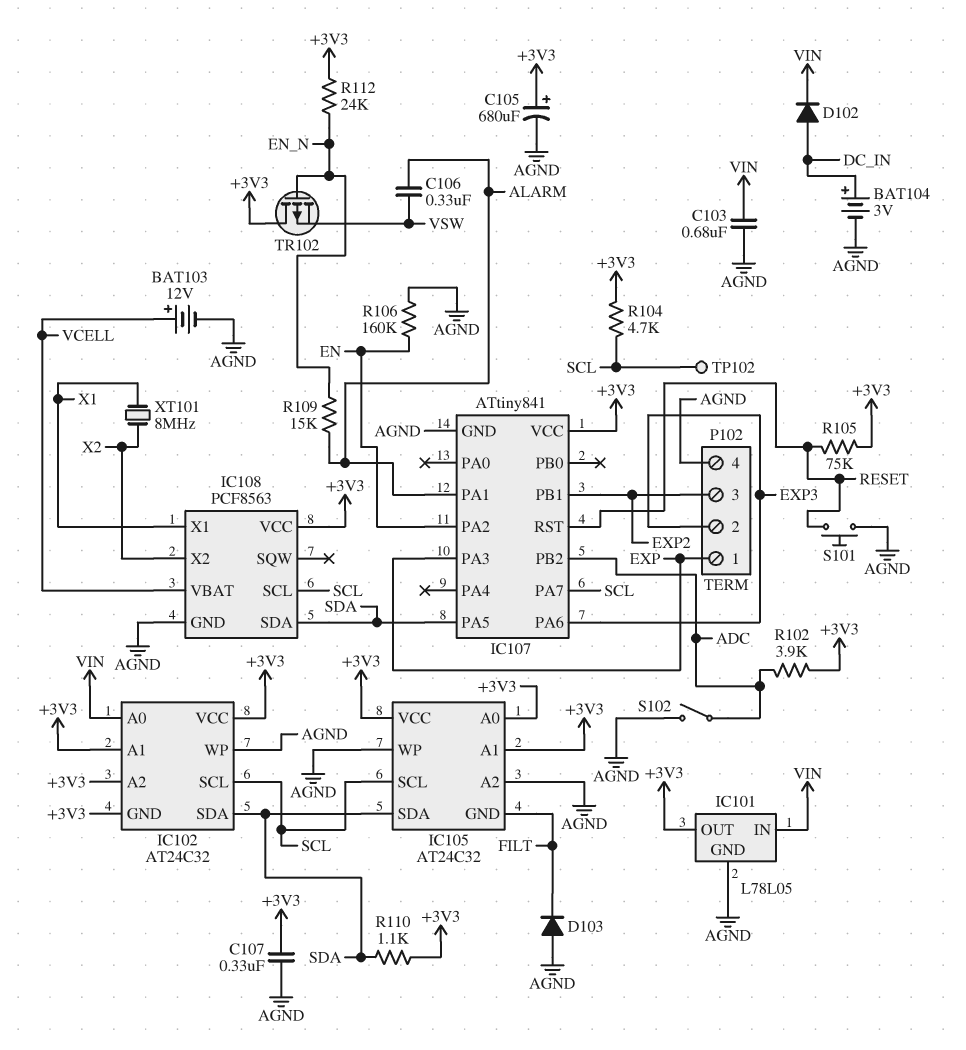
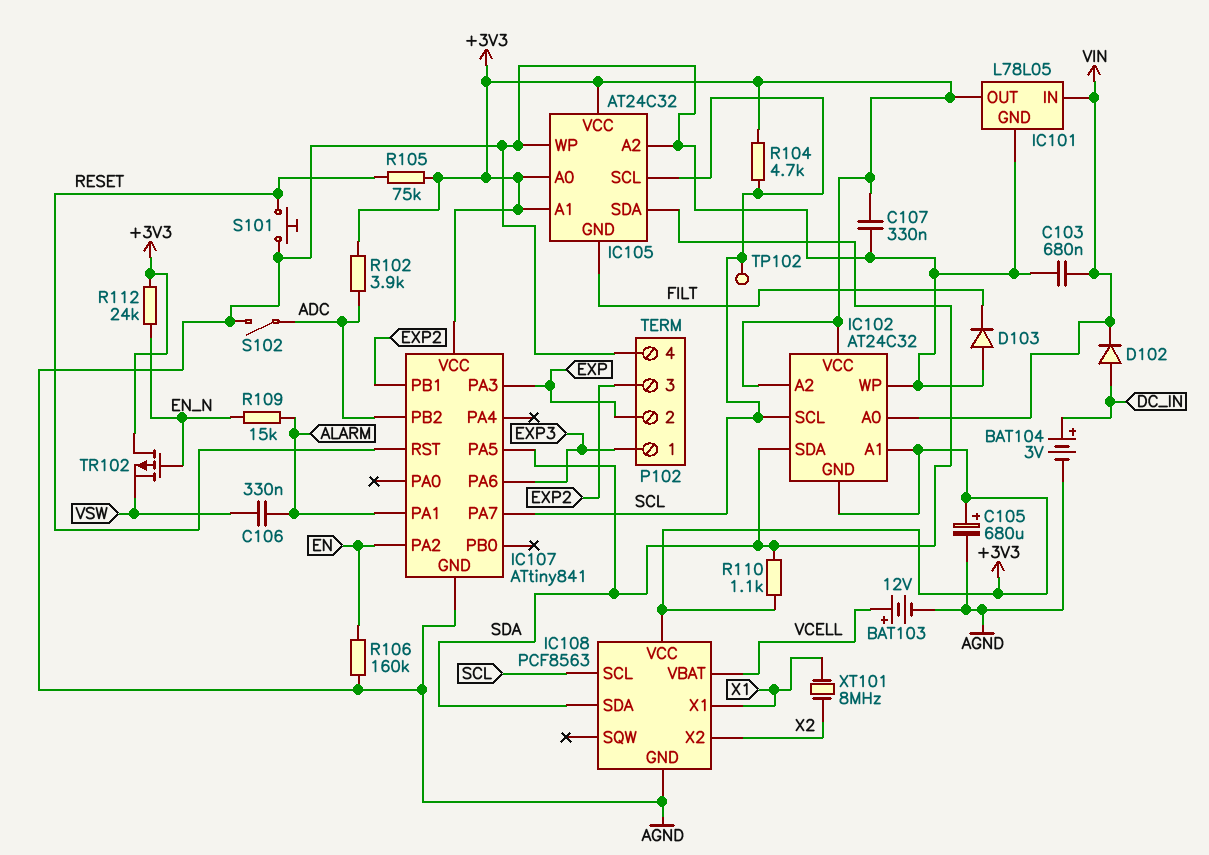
P102 pin 1: EXP -> EXP3
P102 pin 2: EXP3 -> EXP

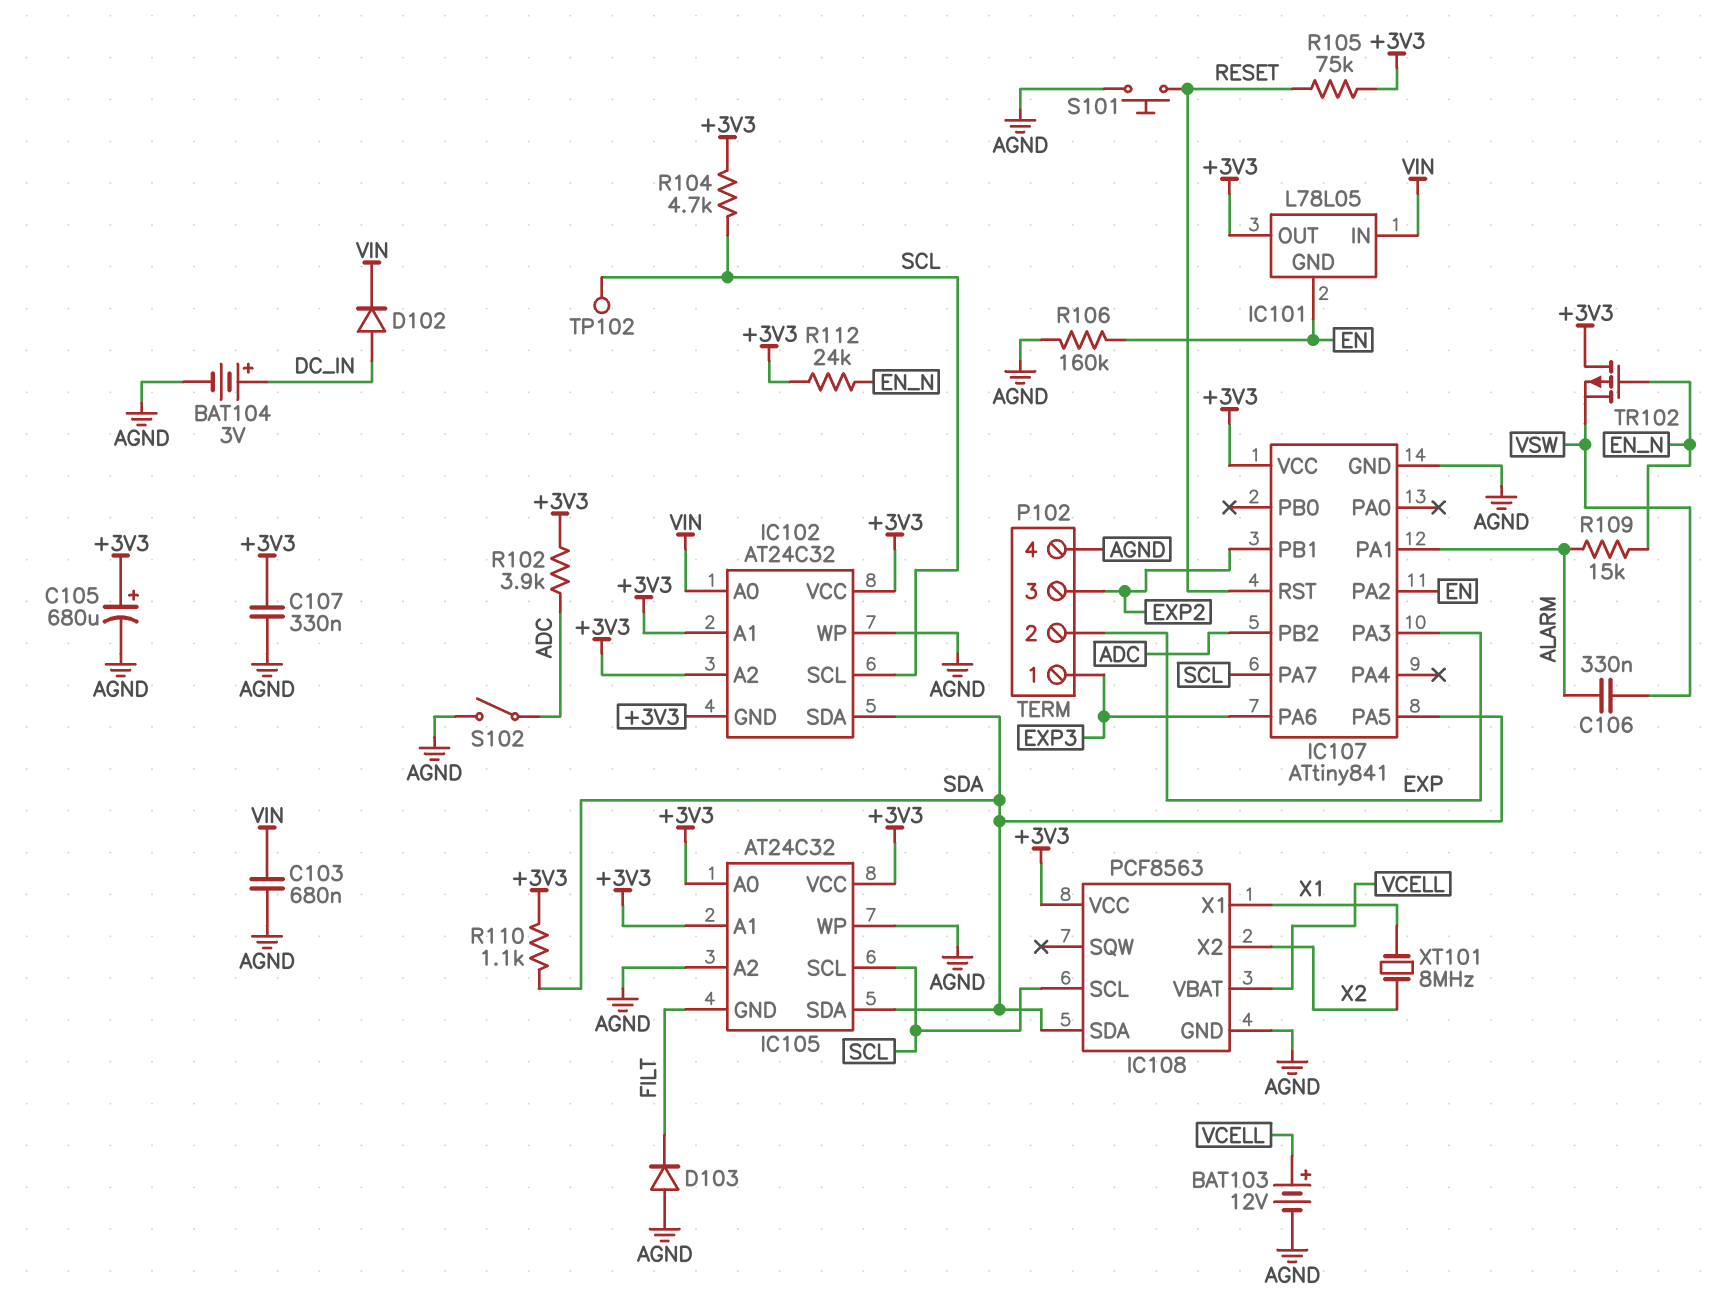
IC101 pin GND: AGND -> EN

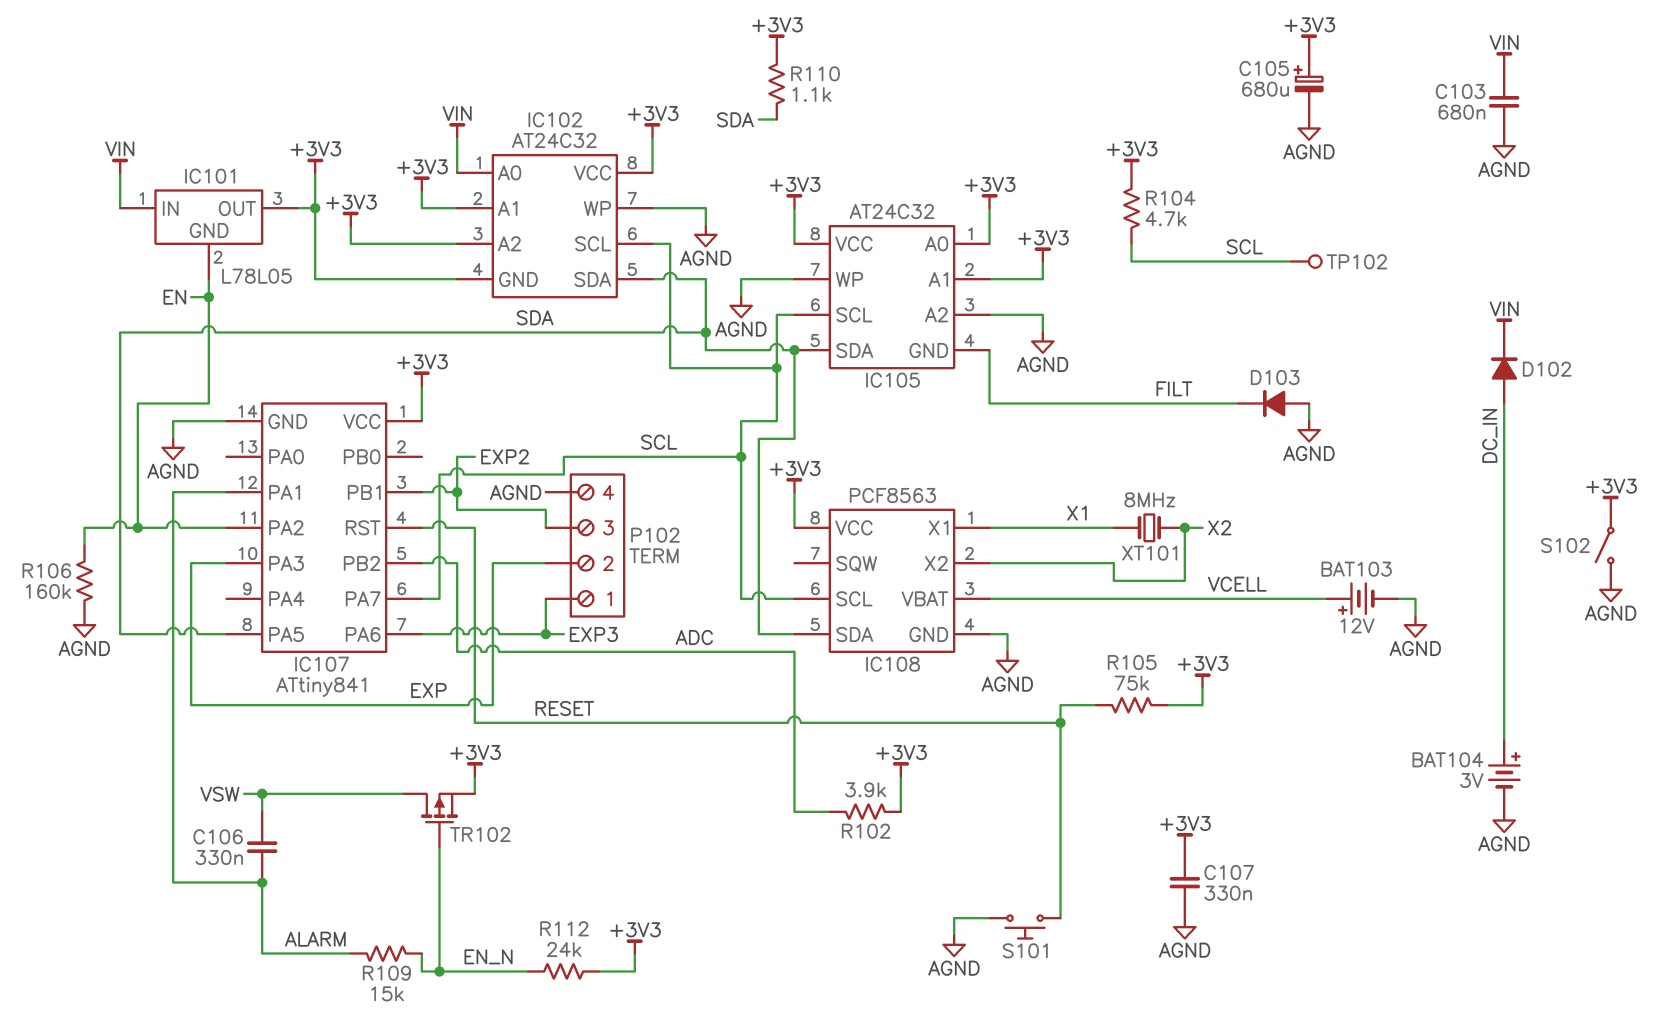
S102: switch (ADC, AGND) -> switch (+3V3, AGND)
TR102: PMOS (G EN_N, D +3V3, S VSW) -> PMOS (G EN_N, D VSW, S +3V3)

